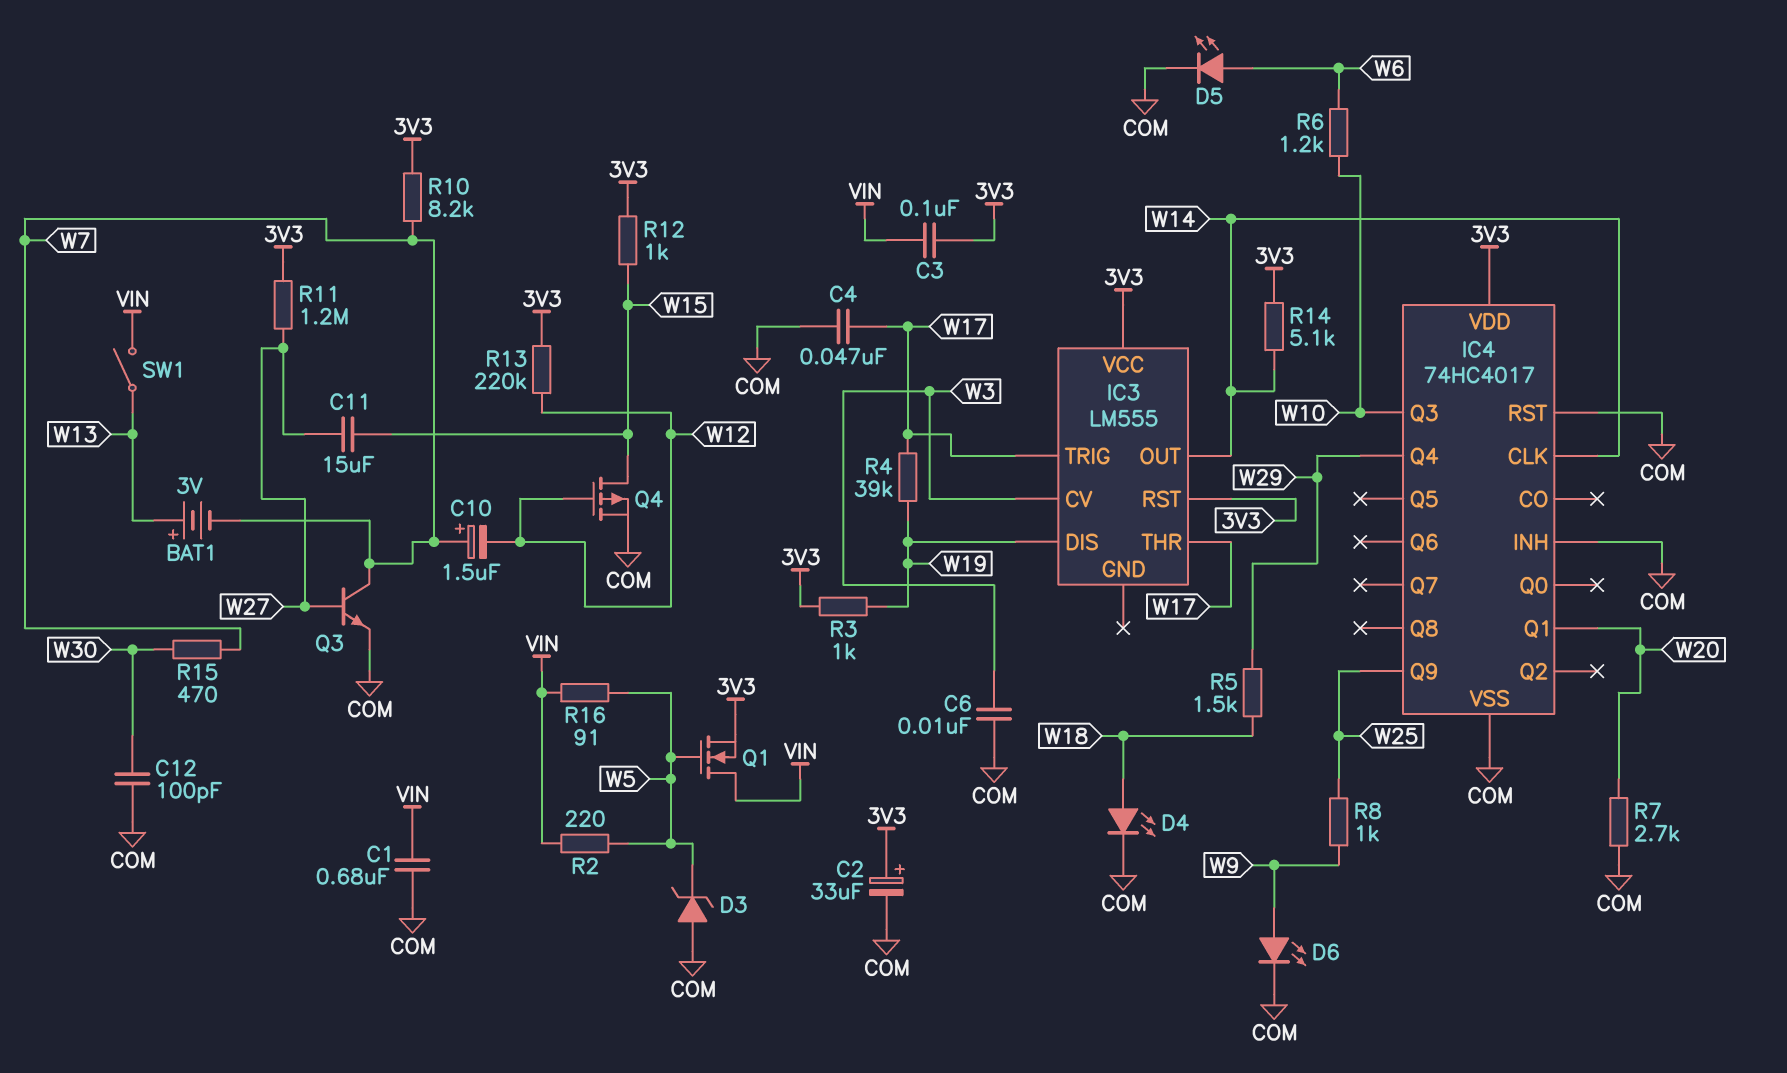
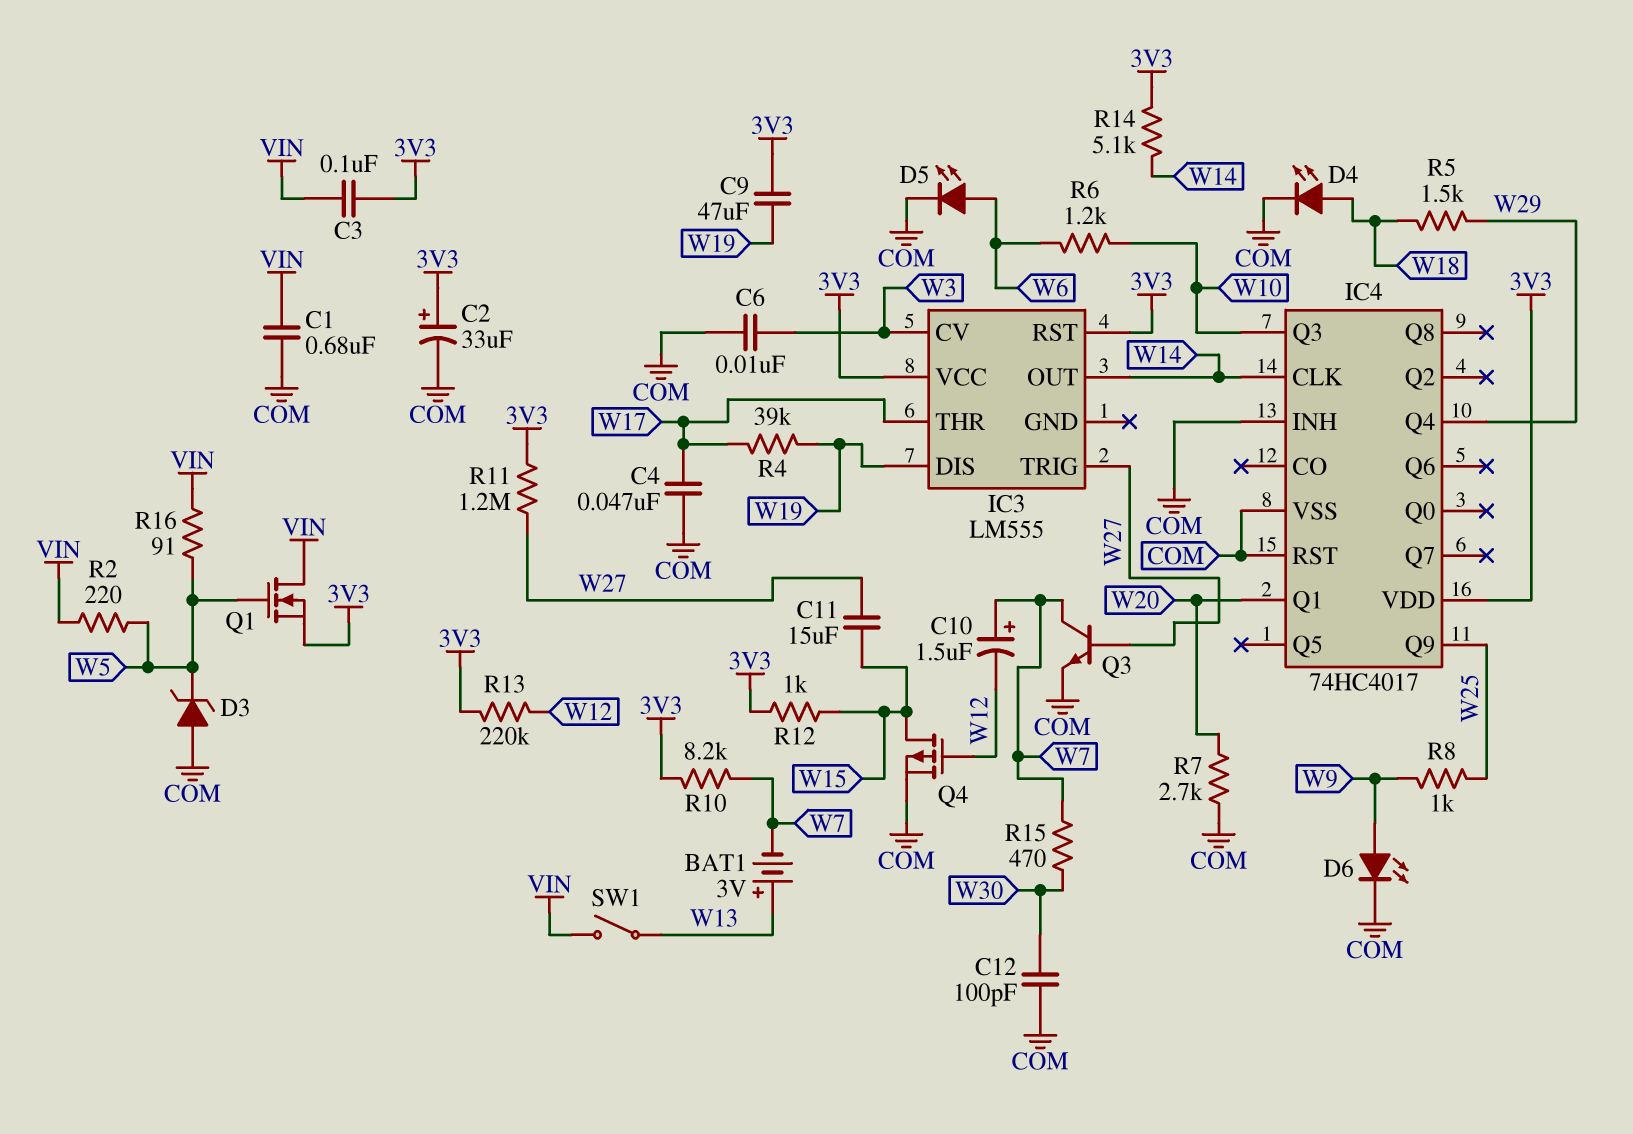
C9: none -> 47uF (3V3, W19)
IC3 pin TRIG: W17 -> W27
R3: 1k (3V3, W19) -> none

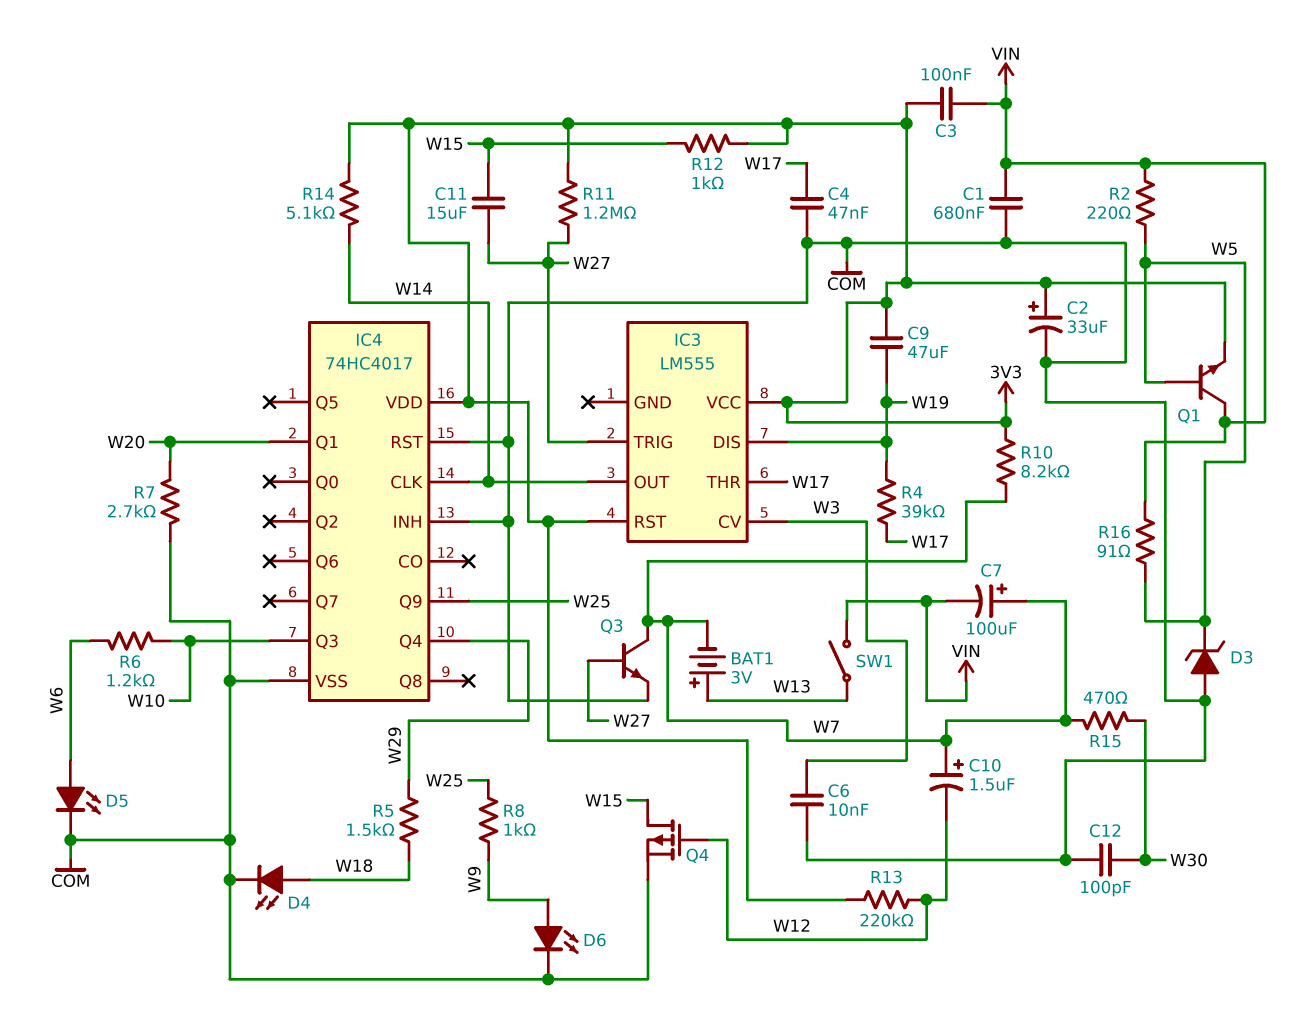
C7: none -> 100uF (plus W7, minus VIN)
Q1: NMOS (G W5, D VIN, S 3V3) -> NPN (B W5, C VIN, E 3V3)

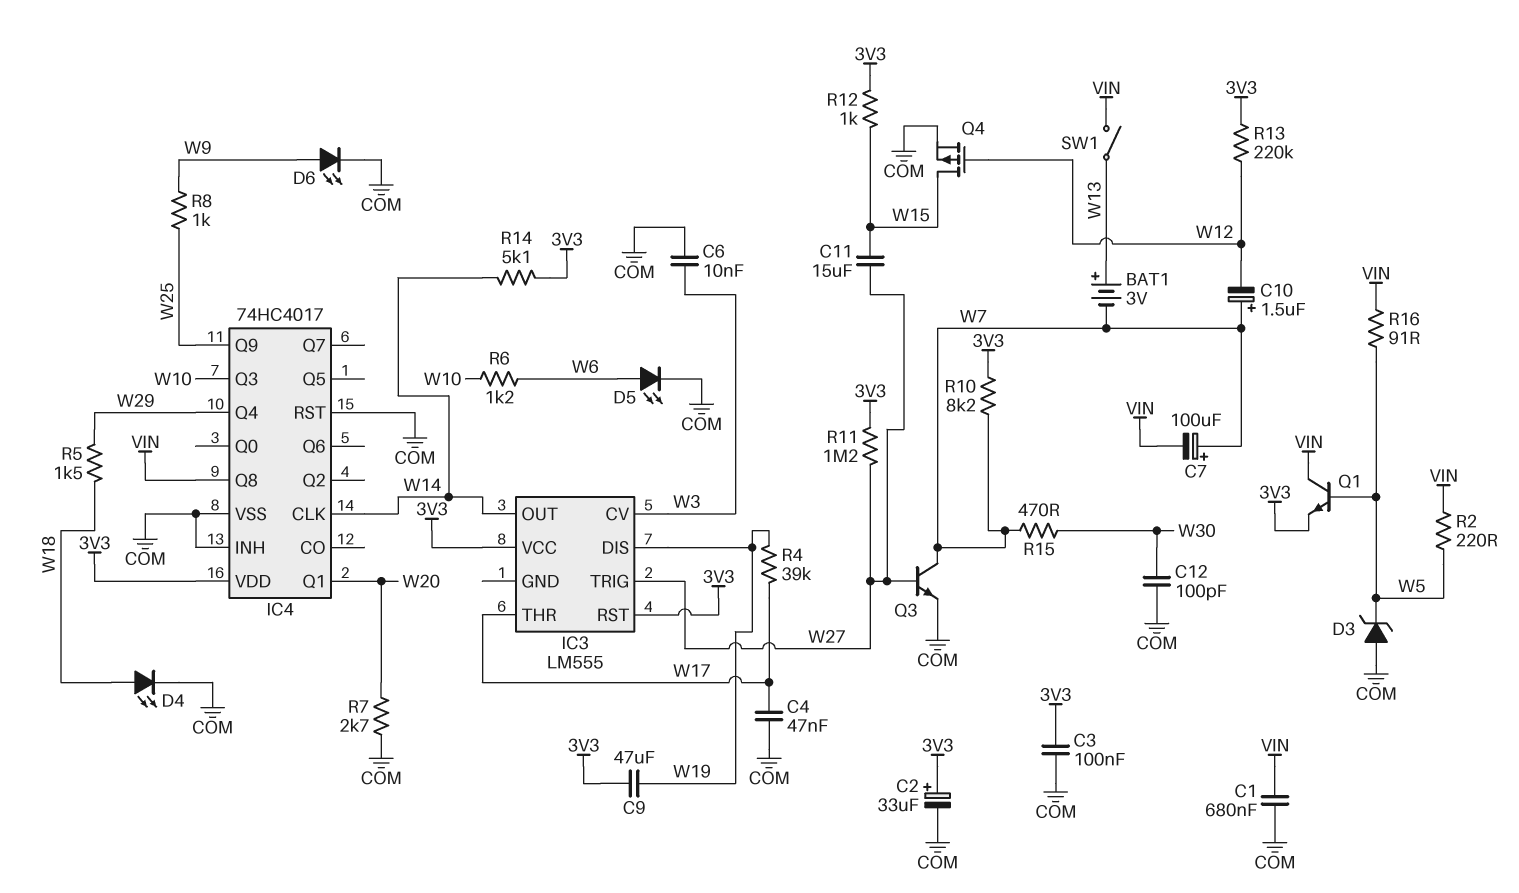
C3: 100nF (3V3, VIN) -> 100nF (3V3, COM)
IC4 pin Q8: none -> VIN

